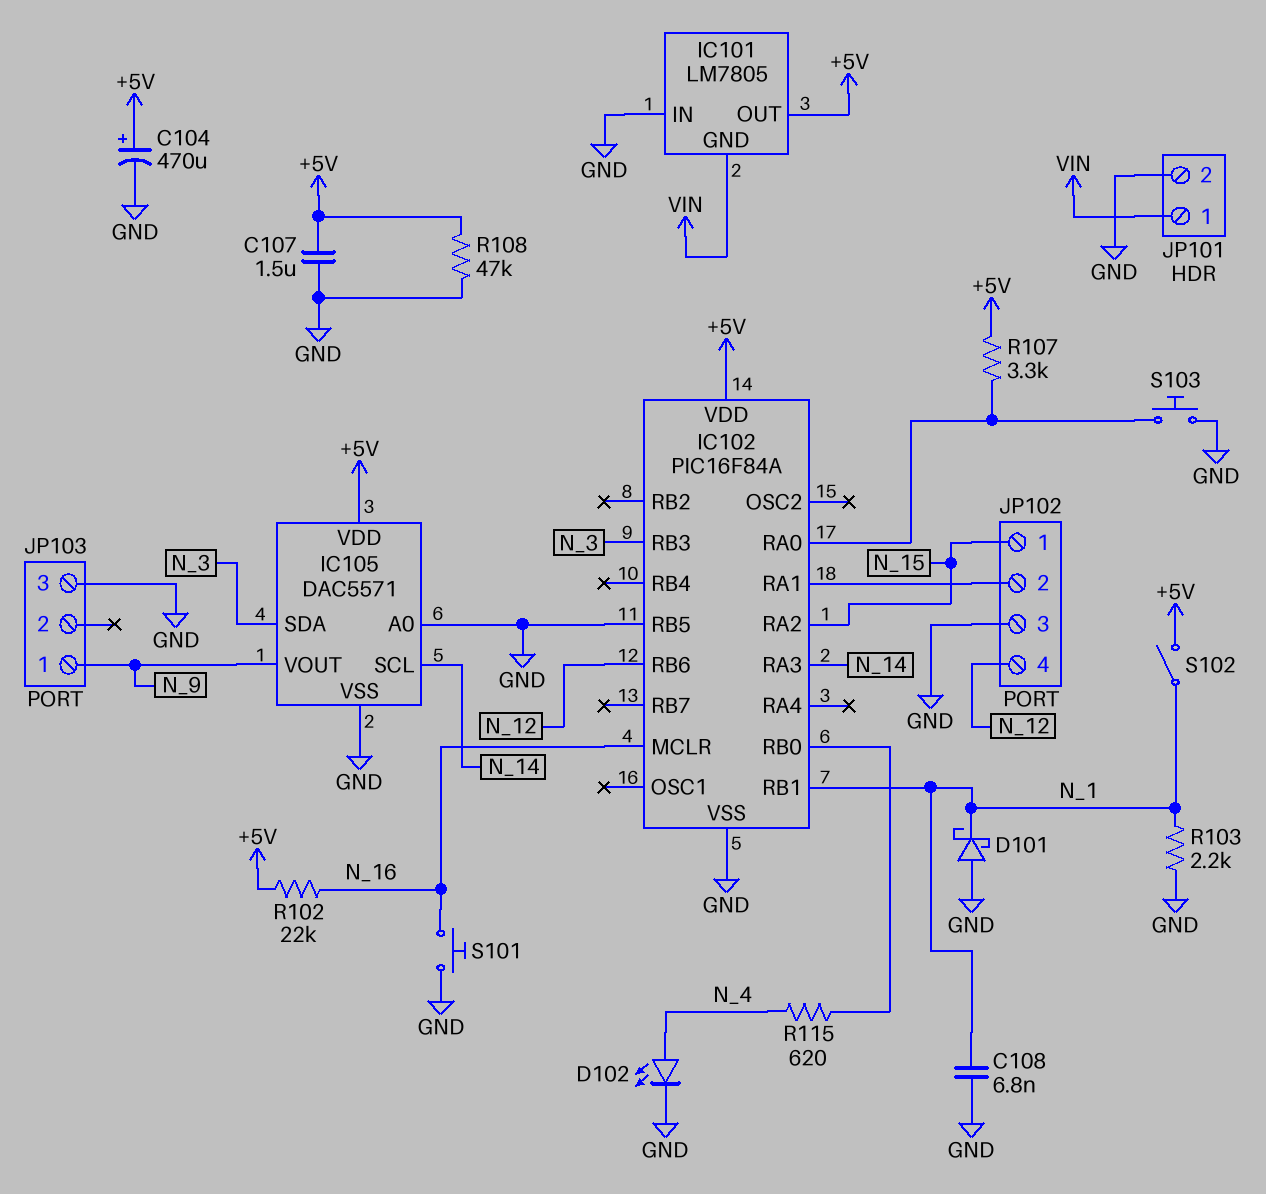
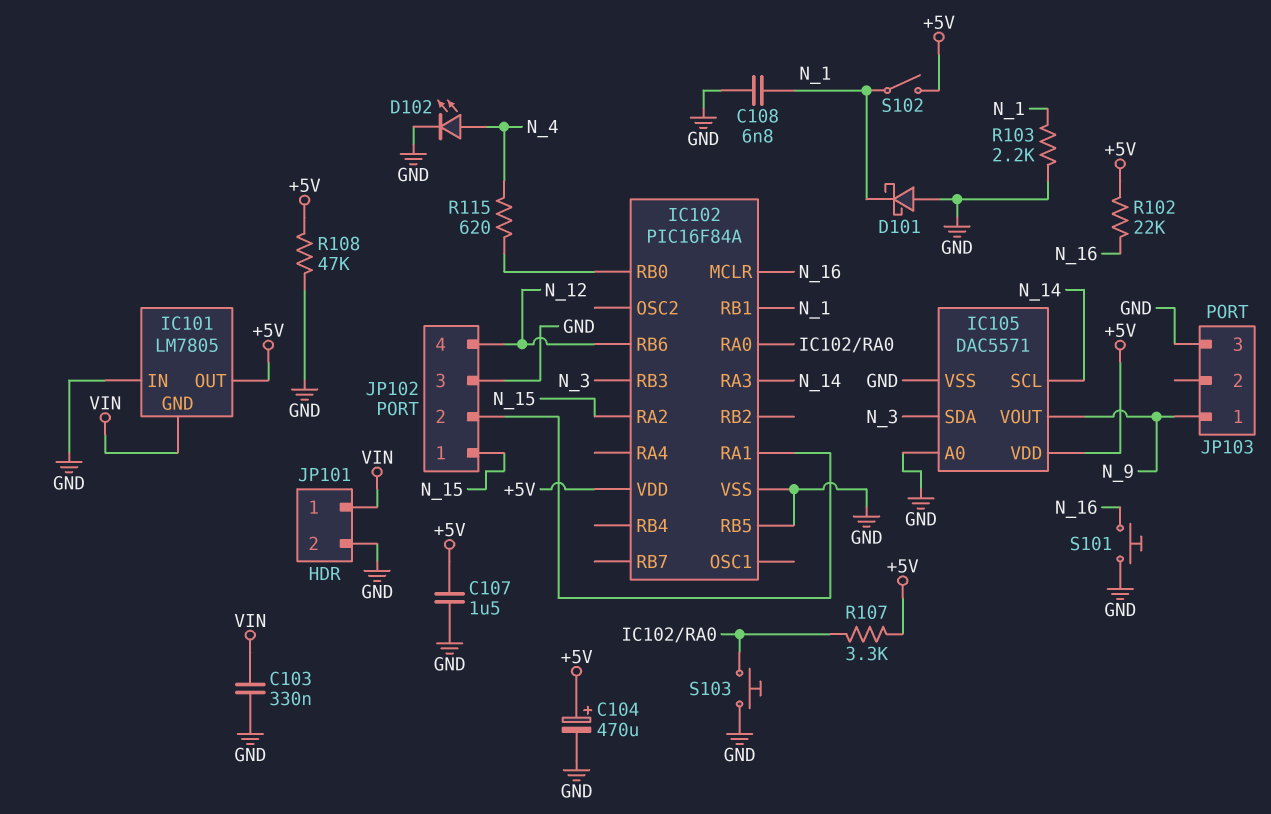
C103: none -> 330nF (GND, VIN)

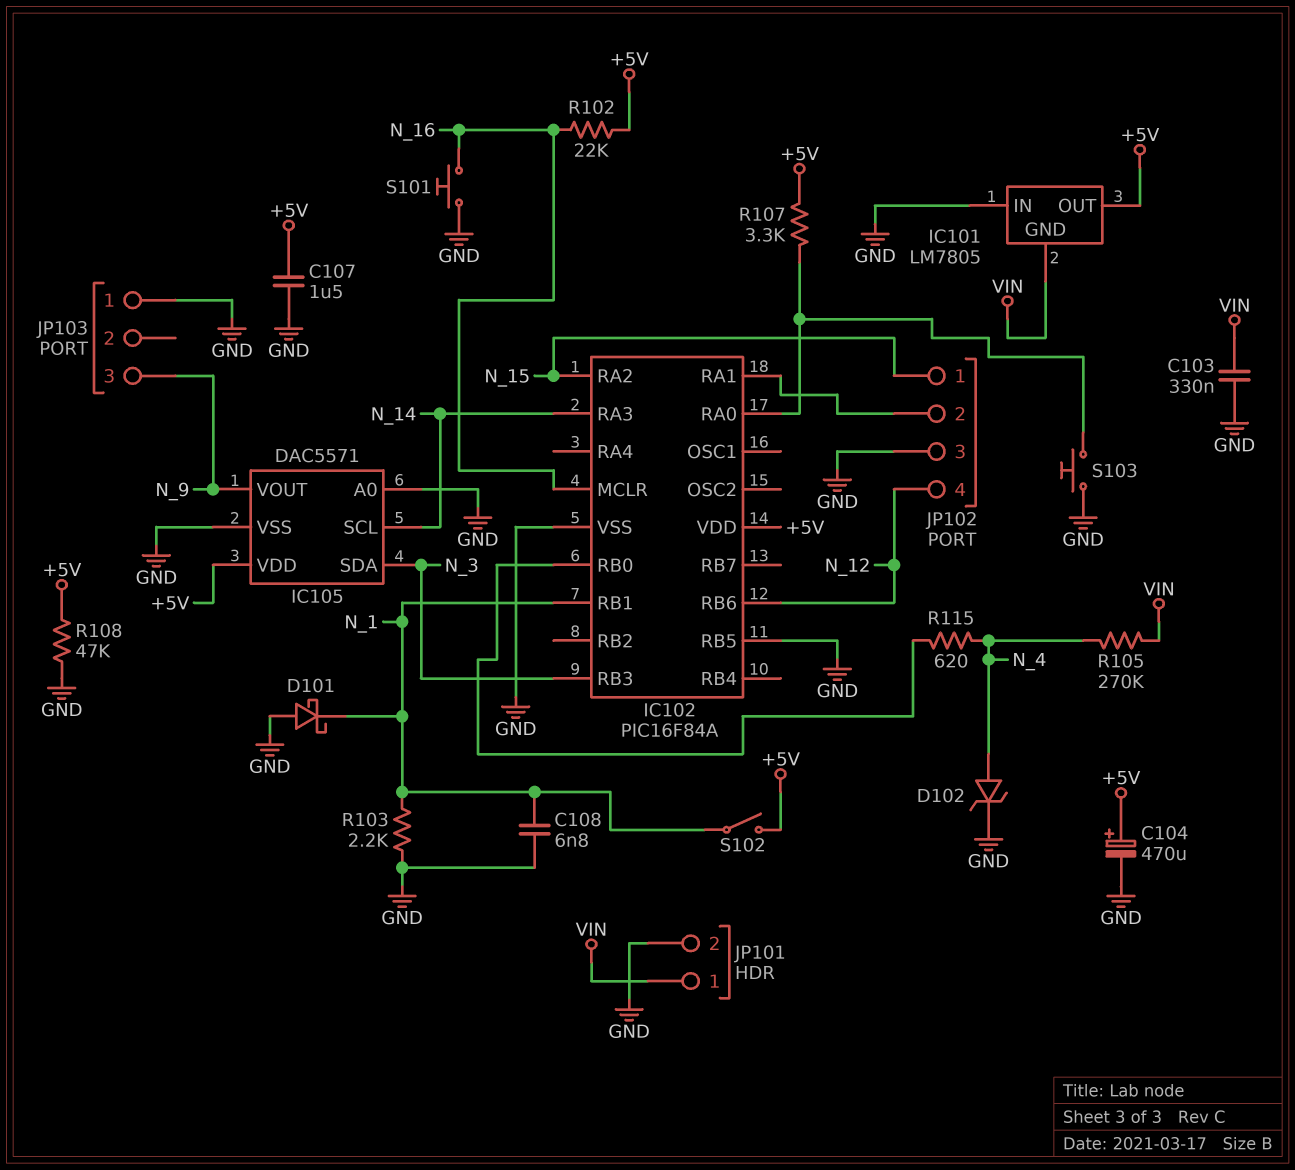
D102: LED (A N_4, K GND) -> zener (A N_4, K GND)
JP103 pin 1: N_9 -> GND
JP103 pin 3: GND -> N_9
R105: none -> 270k (N_4, VIN)

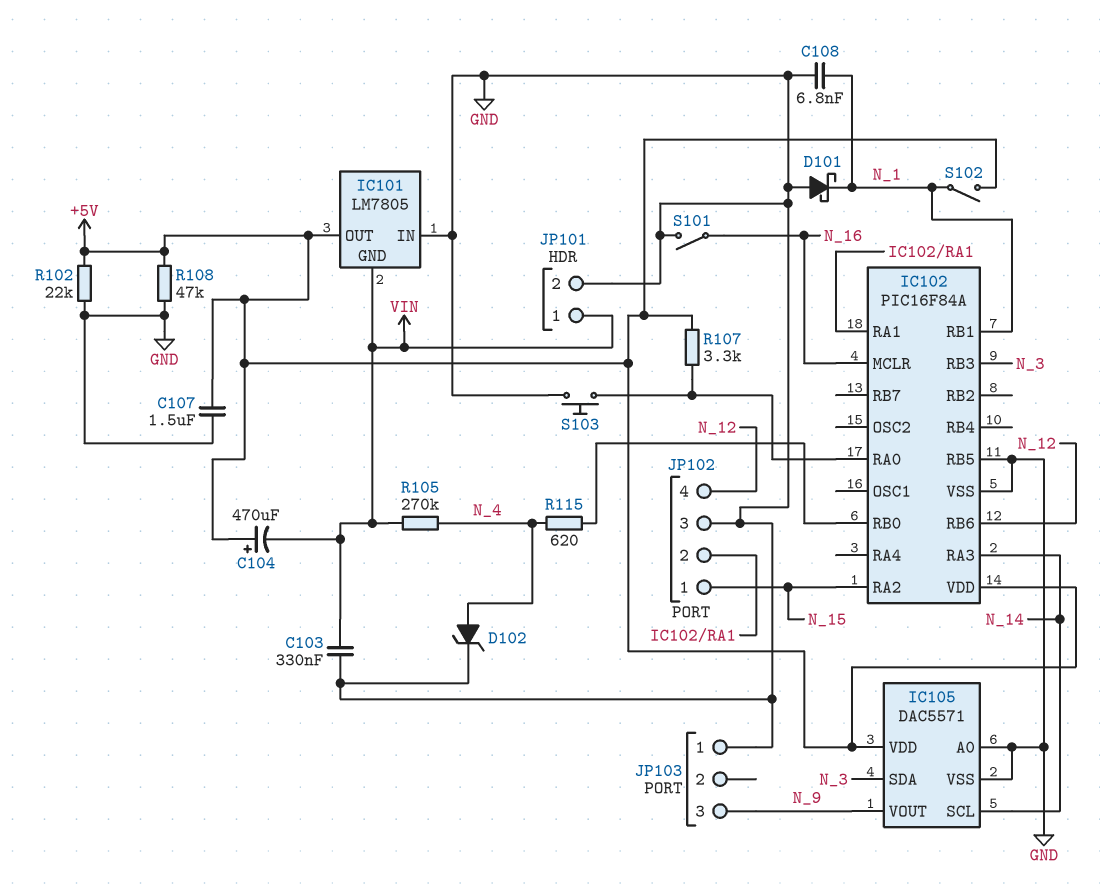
C104: 470uF (plus +5V, minus GND) -> 470uF (plus +5V, minus VIN)
R102: 22k (+5V, N_16) -> 22k (+5V, GND)
R103: 2.2k (GND, N_1) -> none
S101: button (GND, N_16) -> switch (GND, N_16)

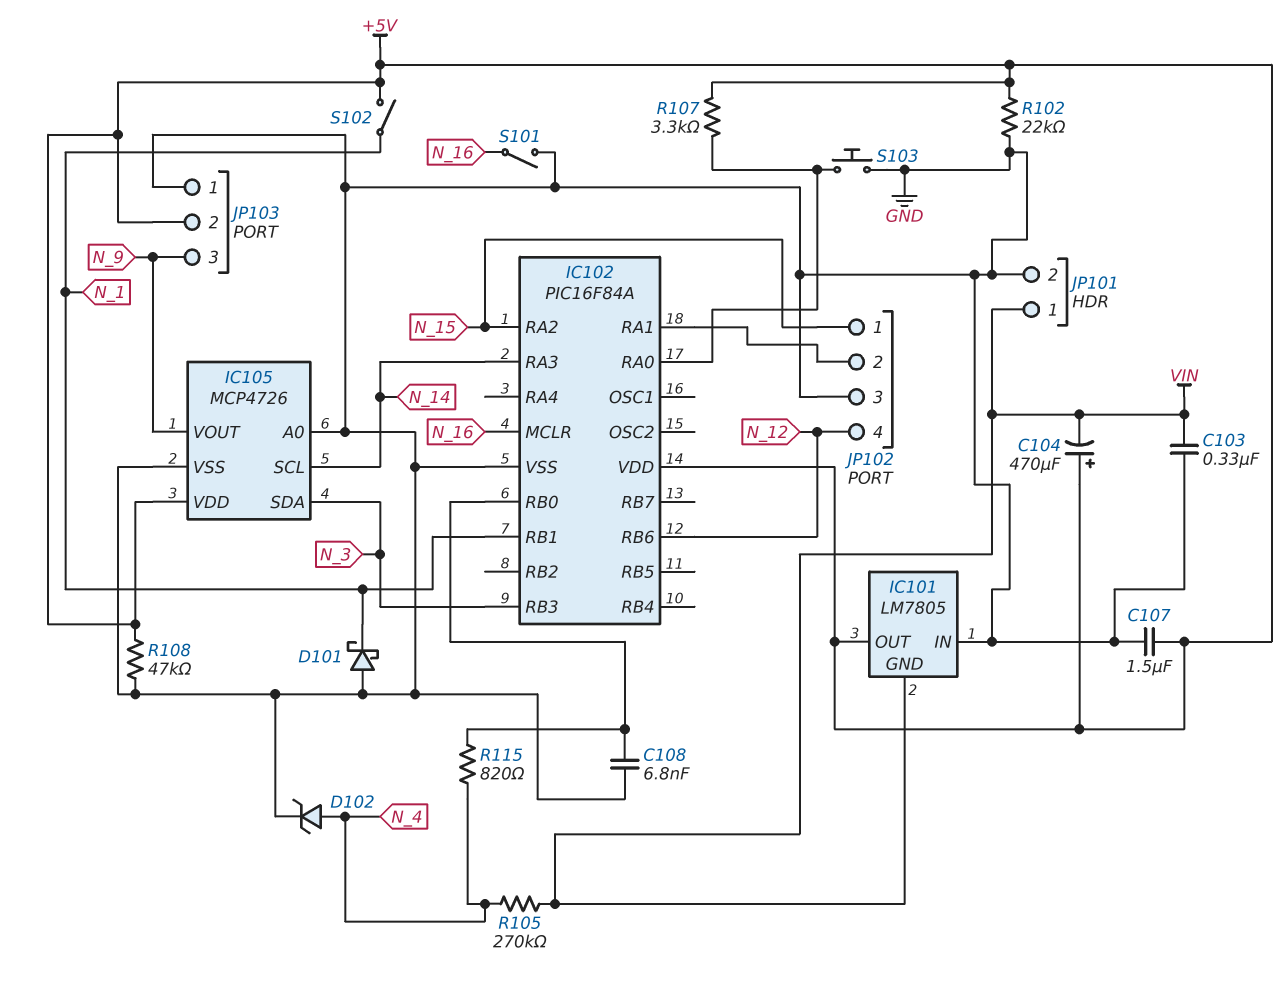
C108: 6.8nF (GND, N_1) -> 6.8nF (GND, IC102/RB0)
IC102 pin RB5: GND -> none
IC105: DAC5571 -> MCP4726
JP103 pin 2: none -> +5V
R115: 620 (IC102/RB0, N_4) -> 820 (IC102/RB0, N_4)

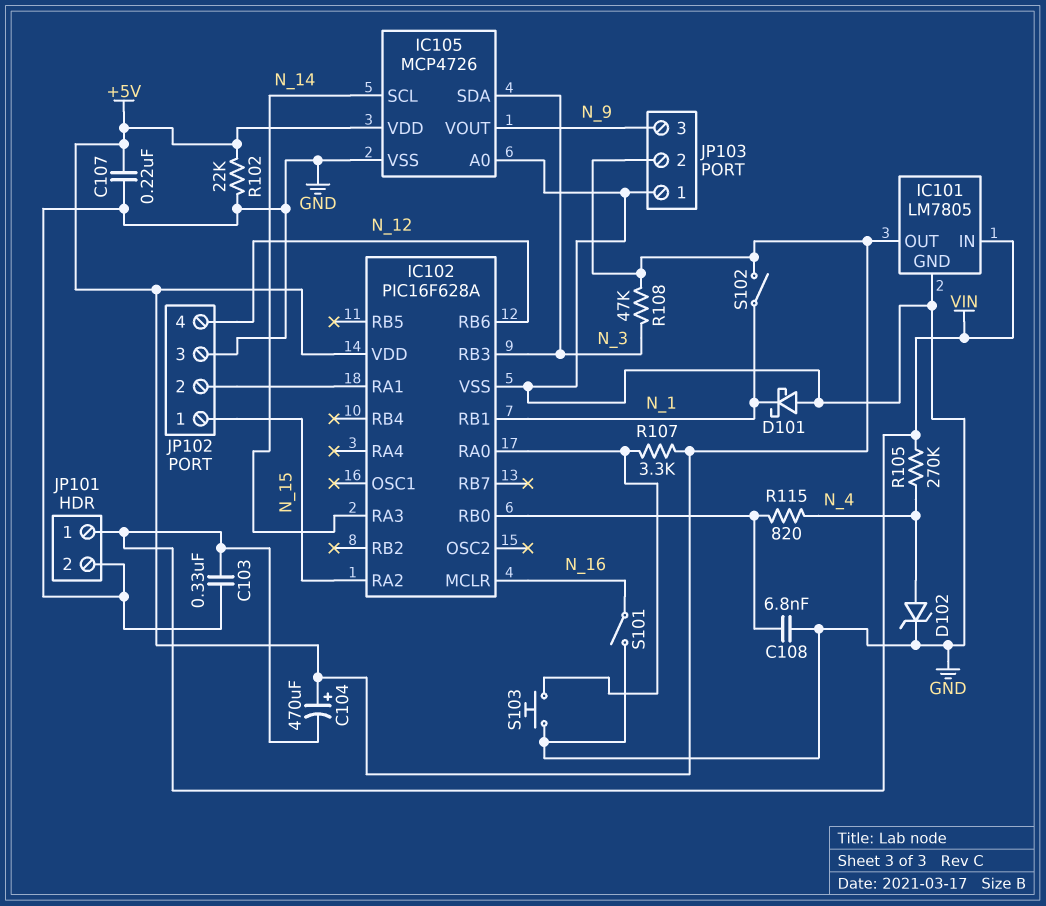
C107: 1.5uF (+5V, GND) -> 220nF (+5V, GND)
IC101 pin GND: VIN -> GND
IC101 pin IN: GND -> VIN
IC102: PIC16F84A -> PIC16F628A
R108: 47k (+5V, GND) -> 47k (+5V, N_3)

